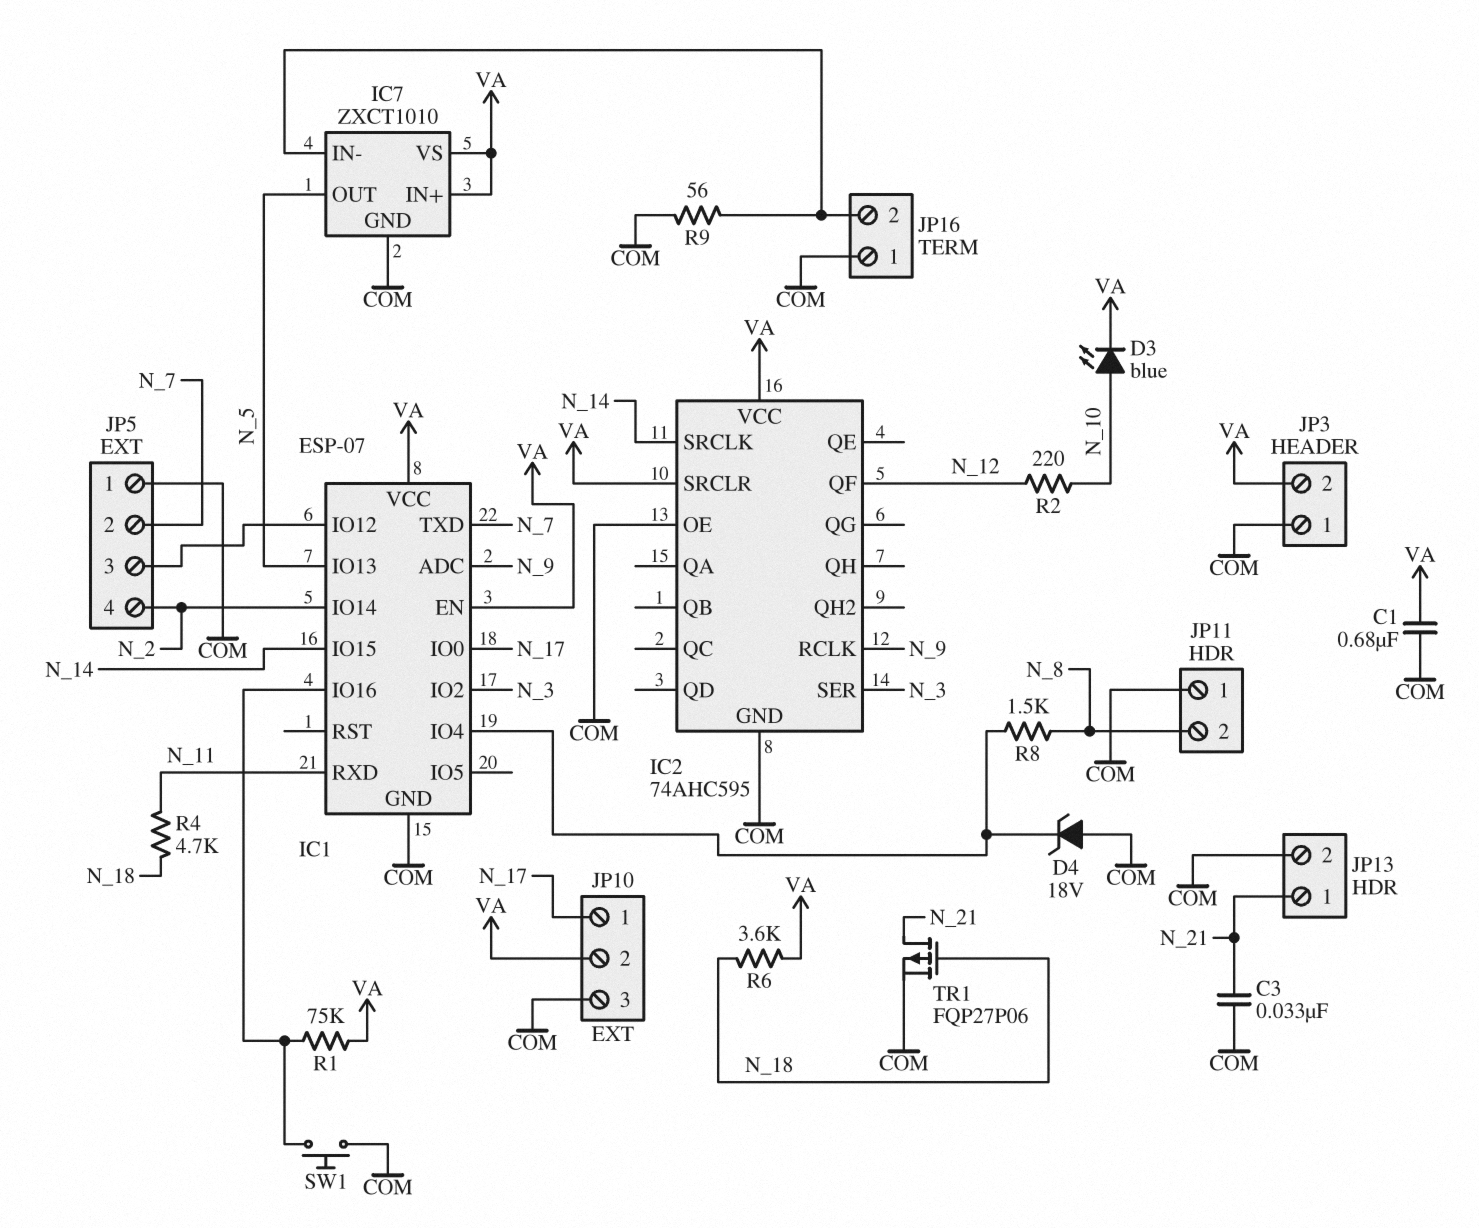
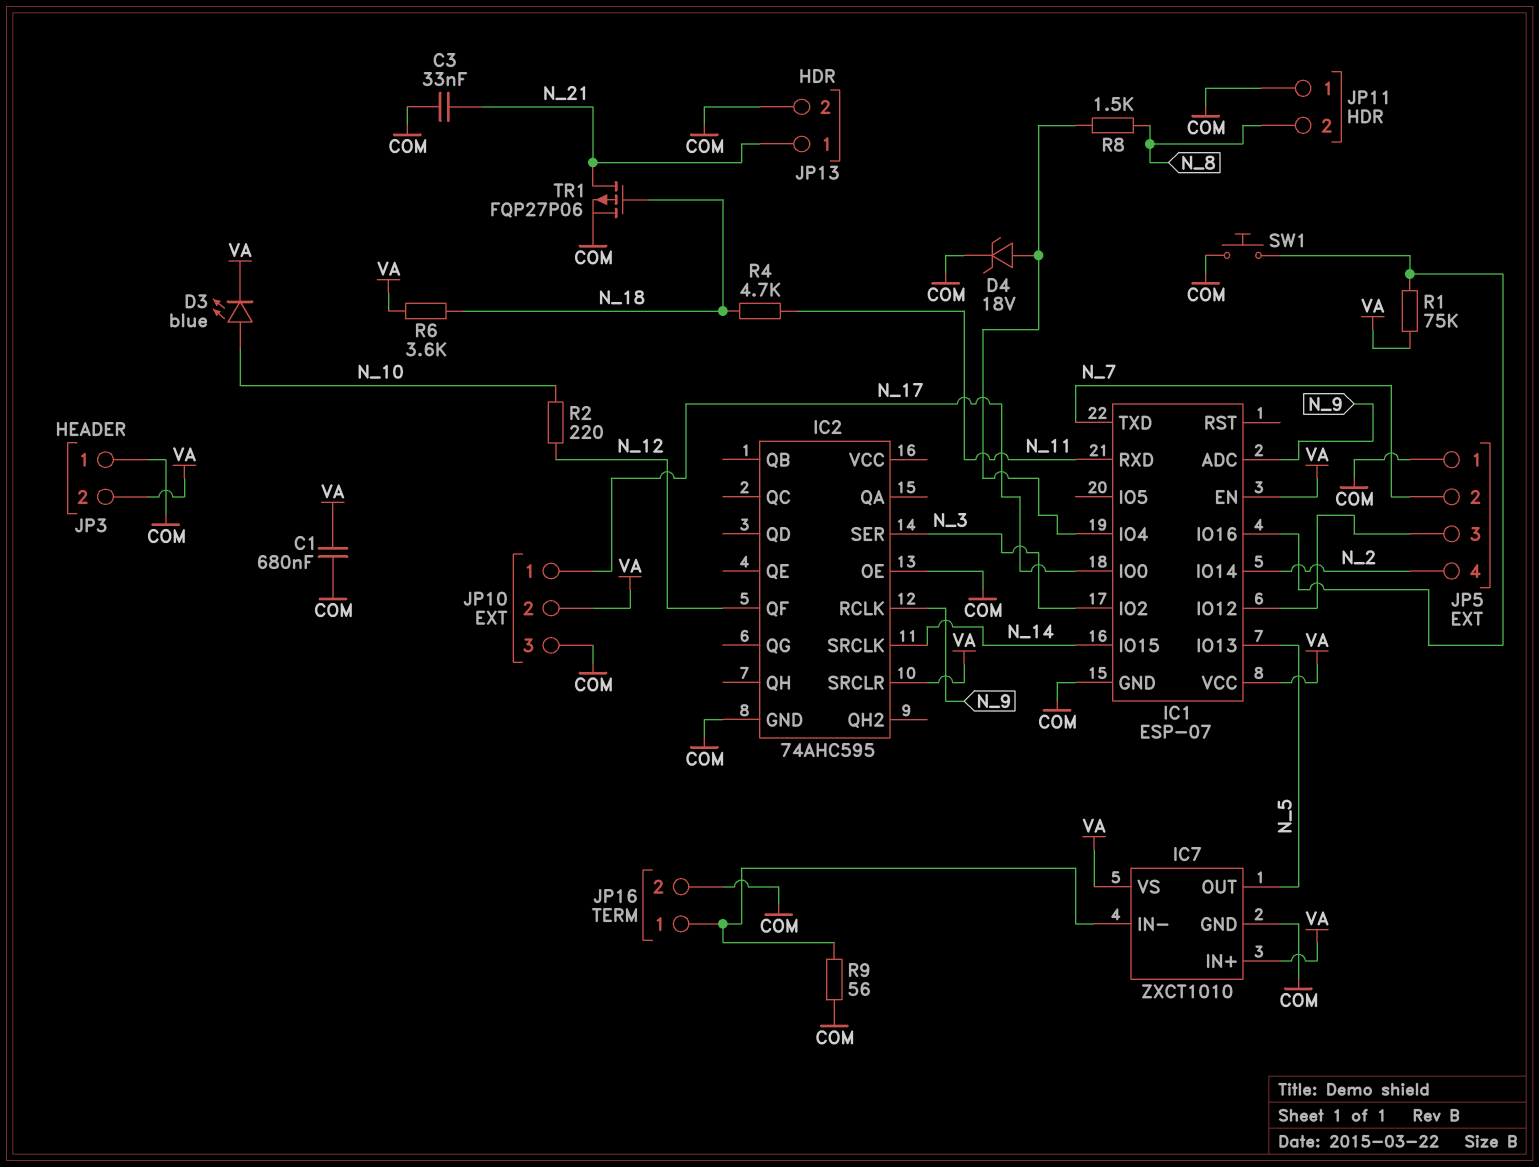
D4: zener 18V (A COM, K IC1/IO4) -> zener 18V (A IC1/IO4, K COM)
IC2 pin VCC: VA -> none
JP16 pin 1: COM -> IC7/IN-
JP16 pin 2: IC7/IN- -> COM

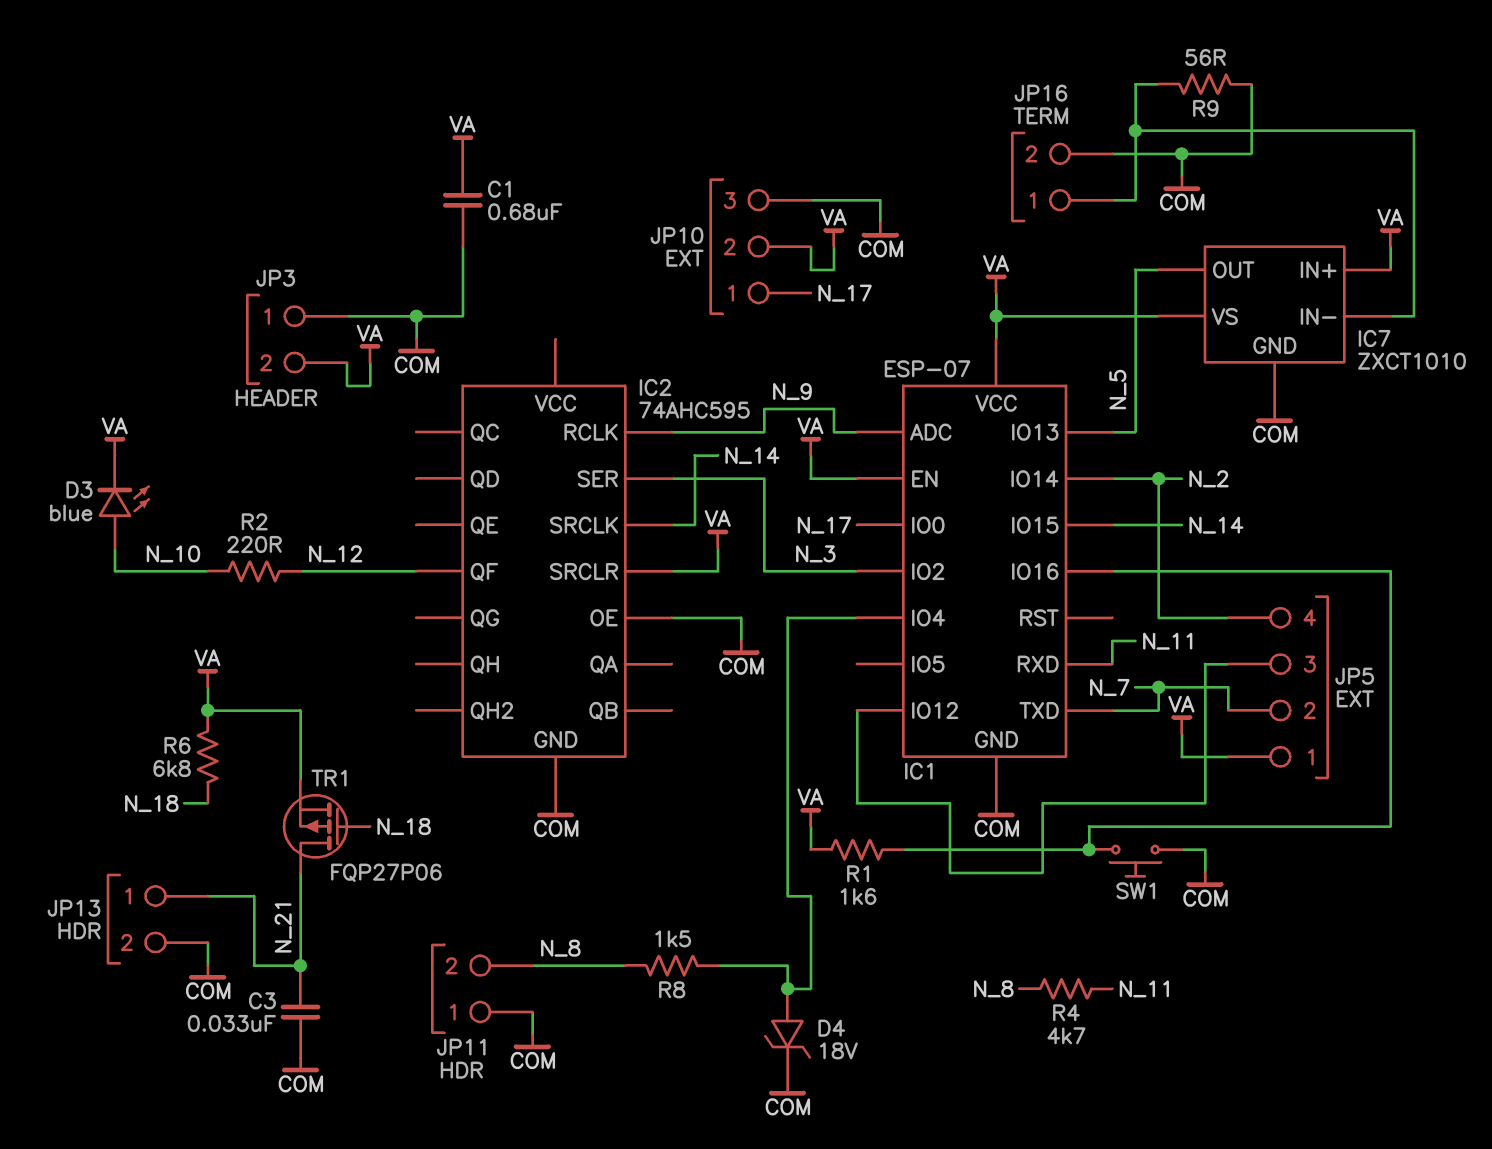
JP5 pin 1: COM -> VA
R1: 75k (IC1/IO16, VA) -> 1.6k (IC1/IO16, VA)
R4: 4.7k (N_11, N_18) -> 4.7k (N_8, N_11)
R6: 3.6k (N_18, VA) -> 6.8k (N_18, VA)
TR1: PMOS FQP27P06 (G N_18, D N_21, S COM) -> PMOS FQP27P06 (G N_18, D N_21, S VA)

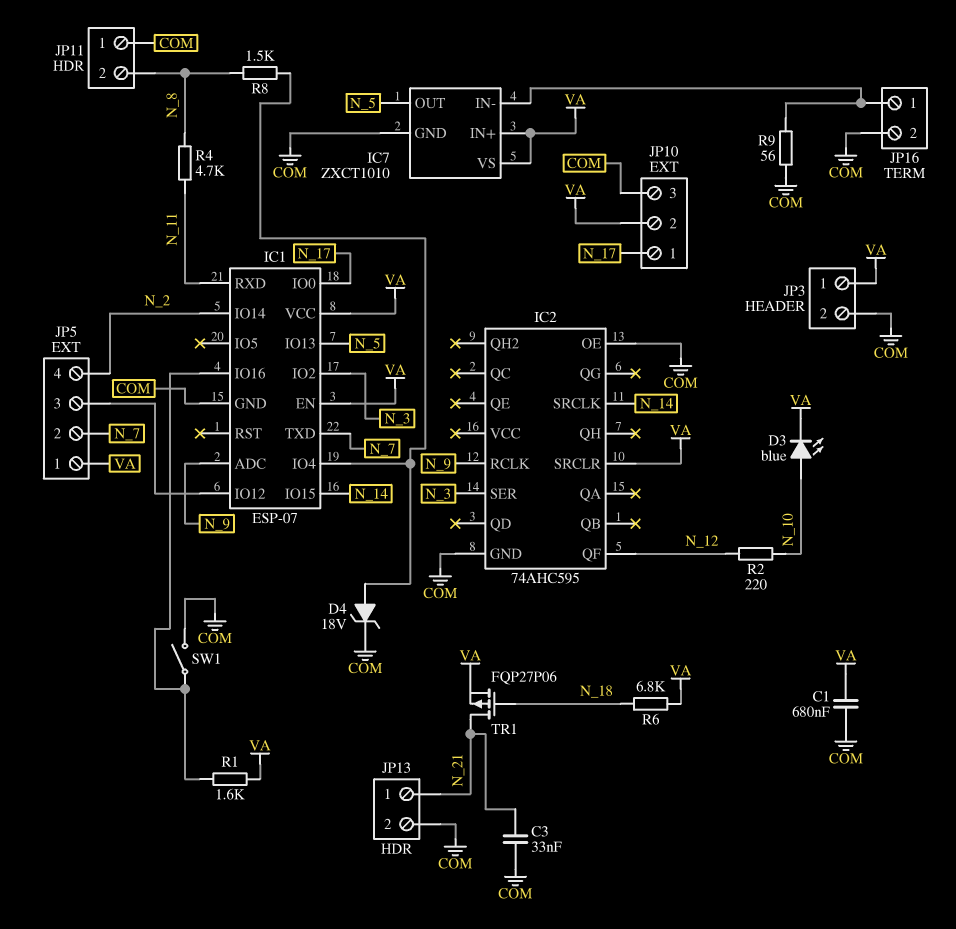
JP3 pin 1: COM -> VA
JP3 pin 2: VA -> COM
SW1: button (COM, IC1/IO16) -> switch (COM, IC1/IO16)

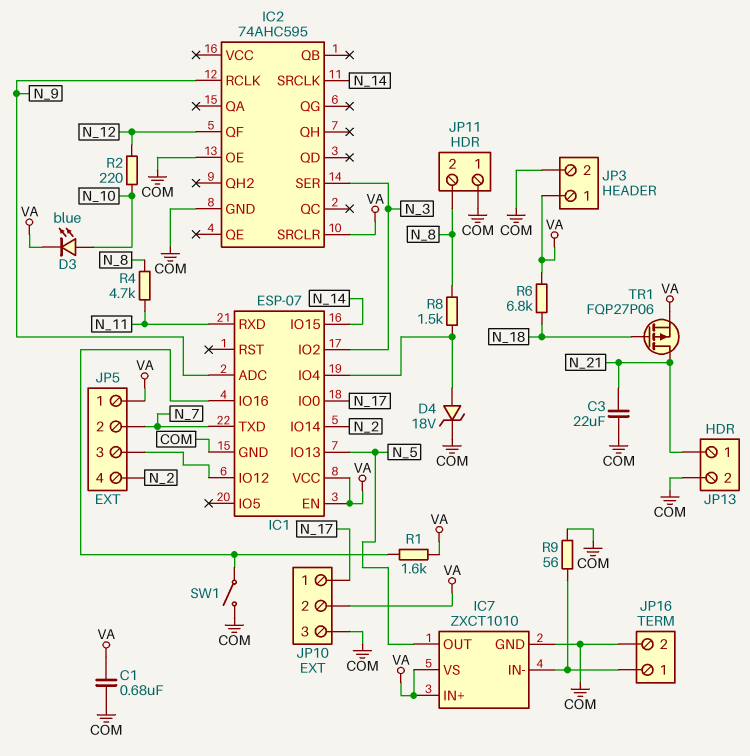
C3: 33nF (COM, N_21) -> 22uF (COM, N_21)

